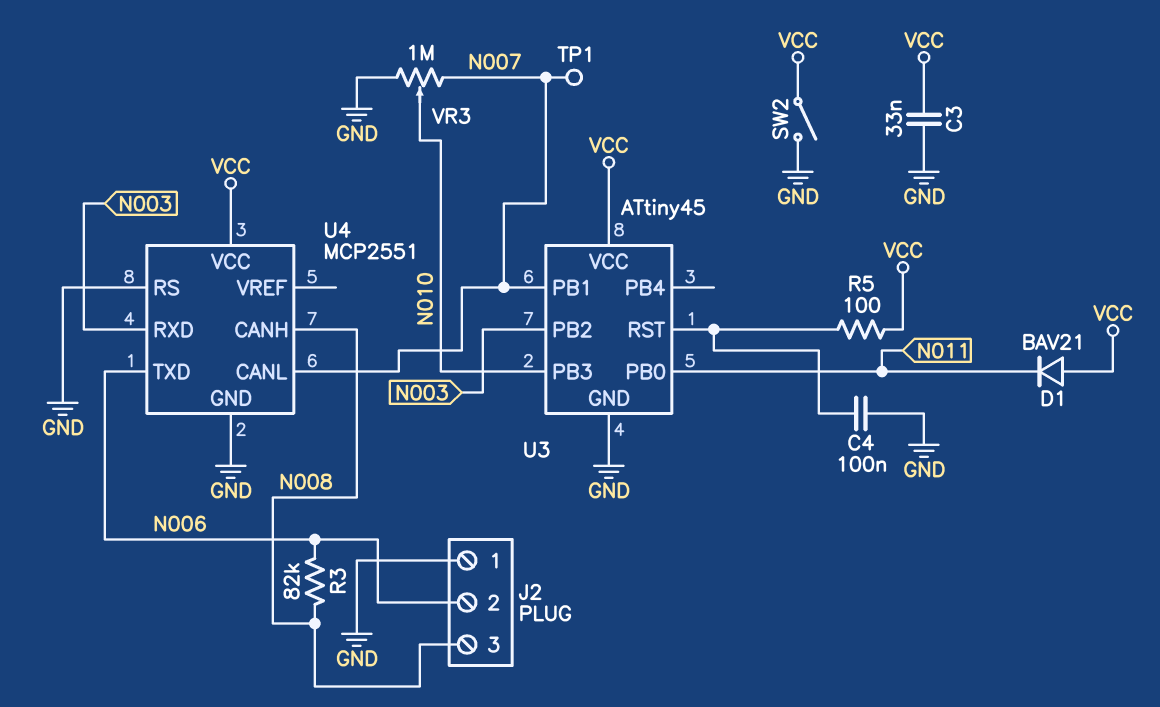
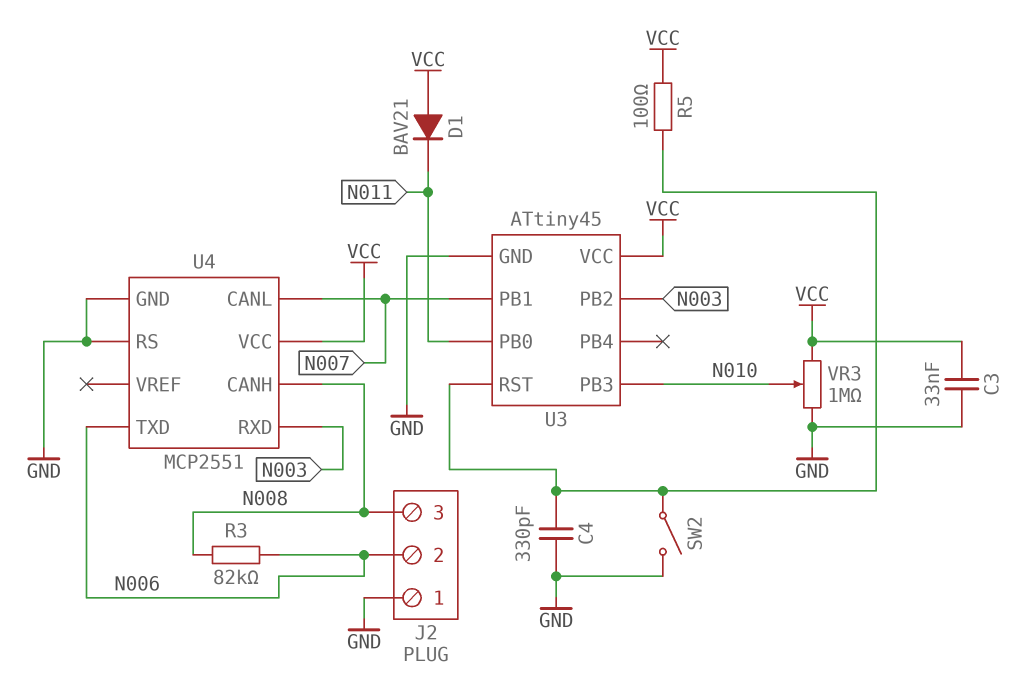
C4: 100nF (GND, U3/RST) -> 330pF (GND, U3/RST)
SW2: switch (GND, VCC) -> switch (GND, U3/RST)
TP1: test point (N007) -> none
VR3: 1M (GND, N007, wiper N010) -> 1M (GND, VCC, wiper N010)

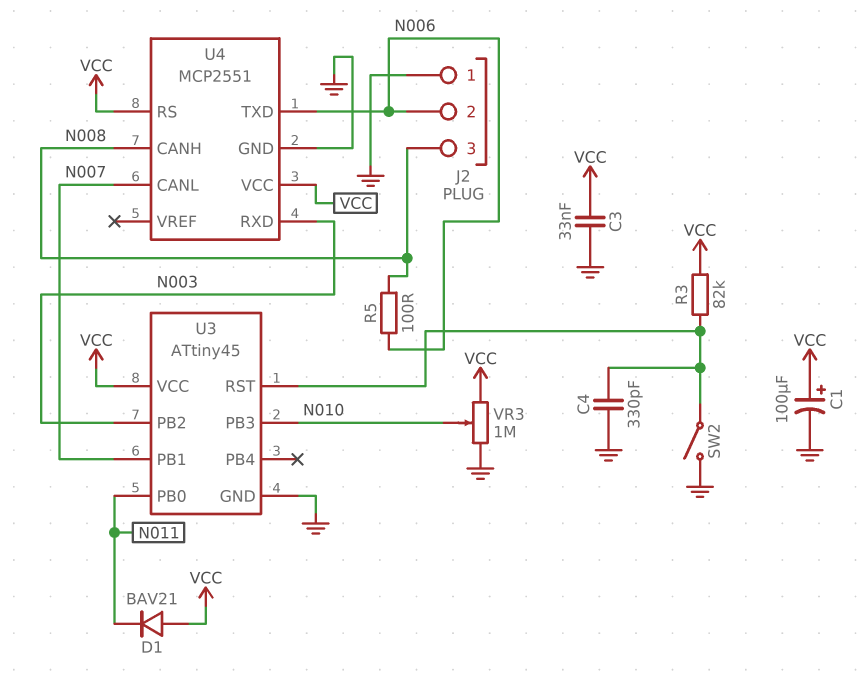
C1: none -> 100uF (plus VCC, minus GND)
R3: 82k (N006, N008) -> 82k (U3/RST, VCC)
R5: 100 (U3/RST, VCC) -> 100 (N006, N008)
U4 pin RS: GND -> VCC

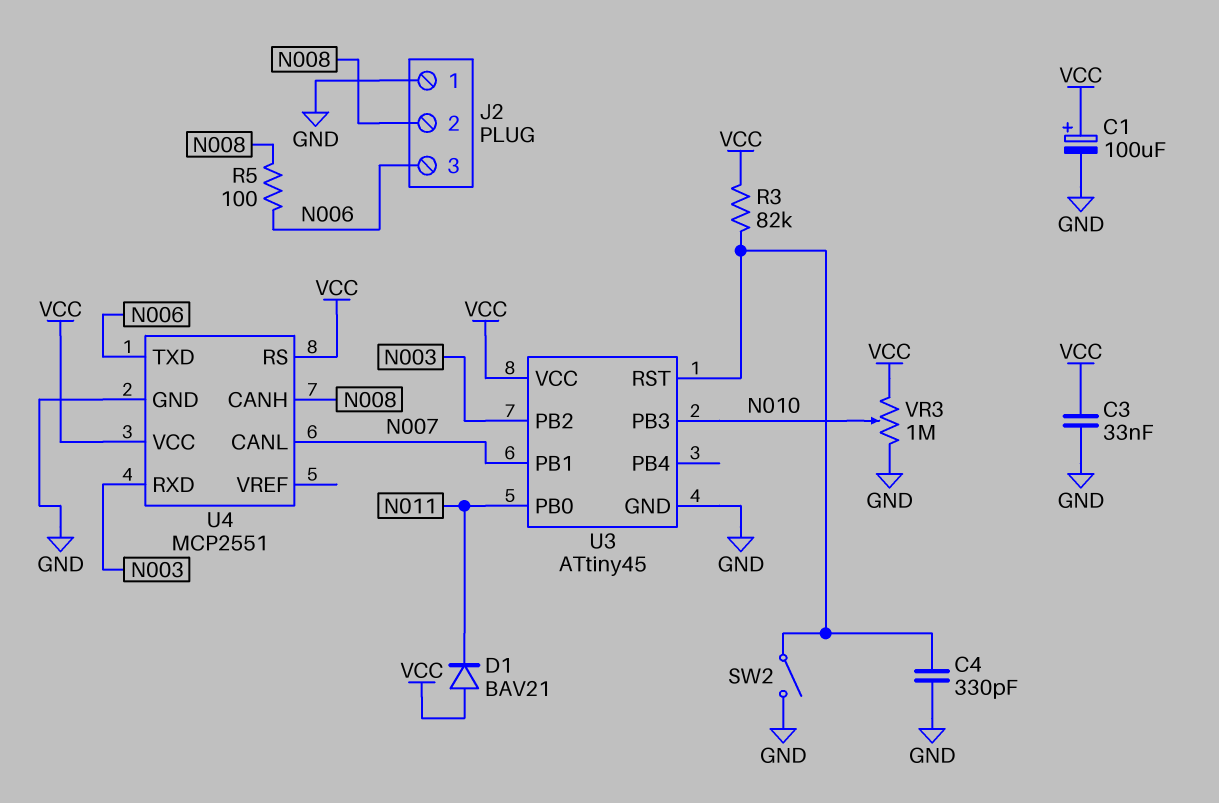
J2 pin 2: N006 -> N008
J2 pin 3: N008 -> N006

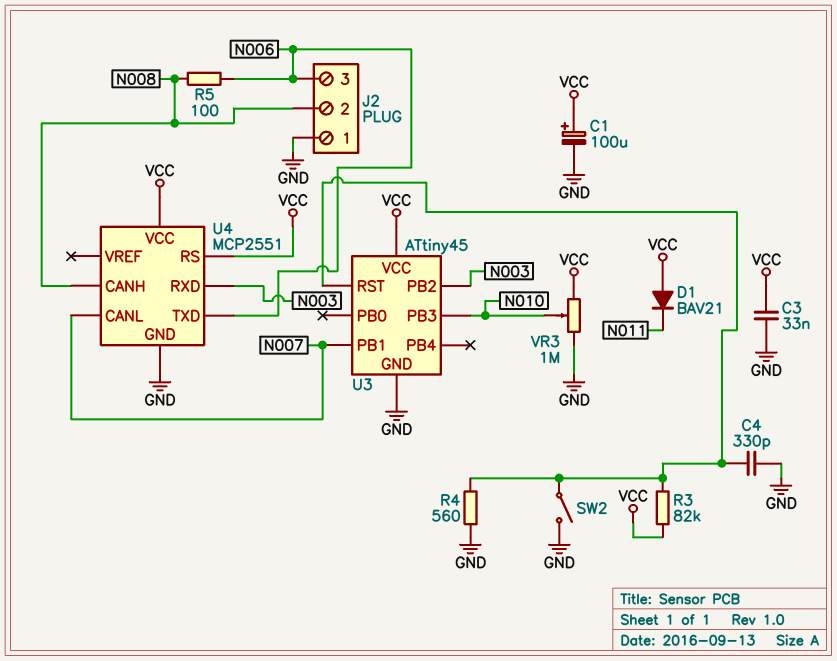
R4: none -> 560 (GND, U3/RST)
U3 pin PB0: N011 -> none

